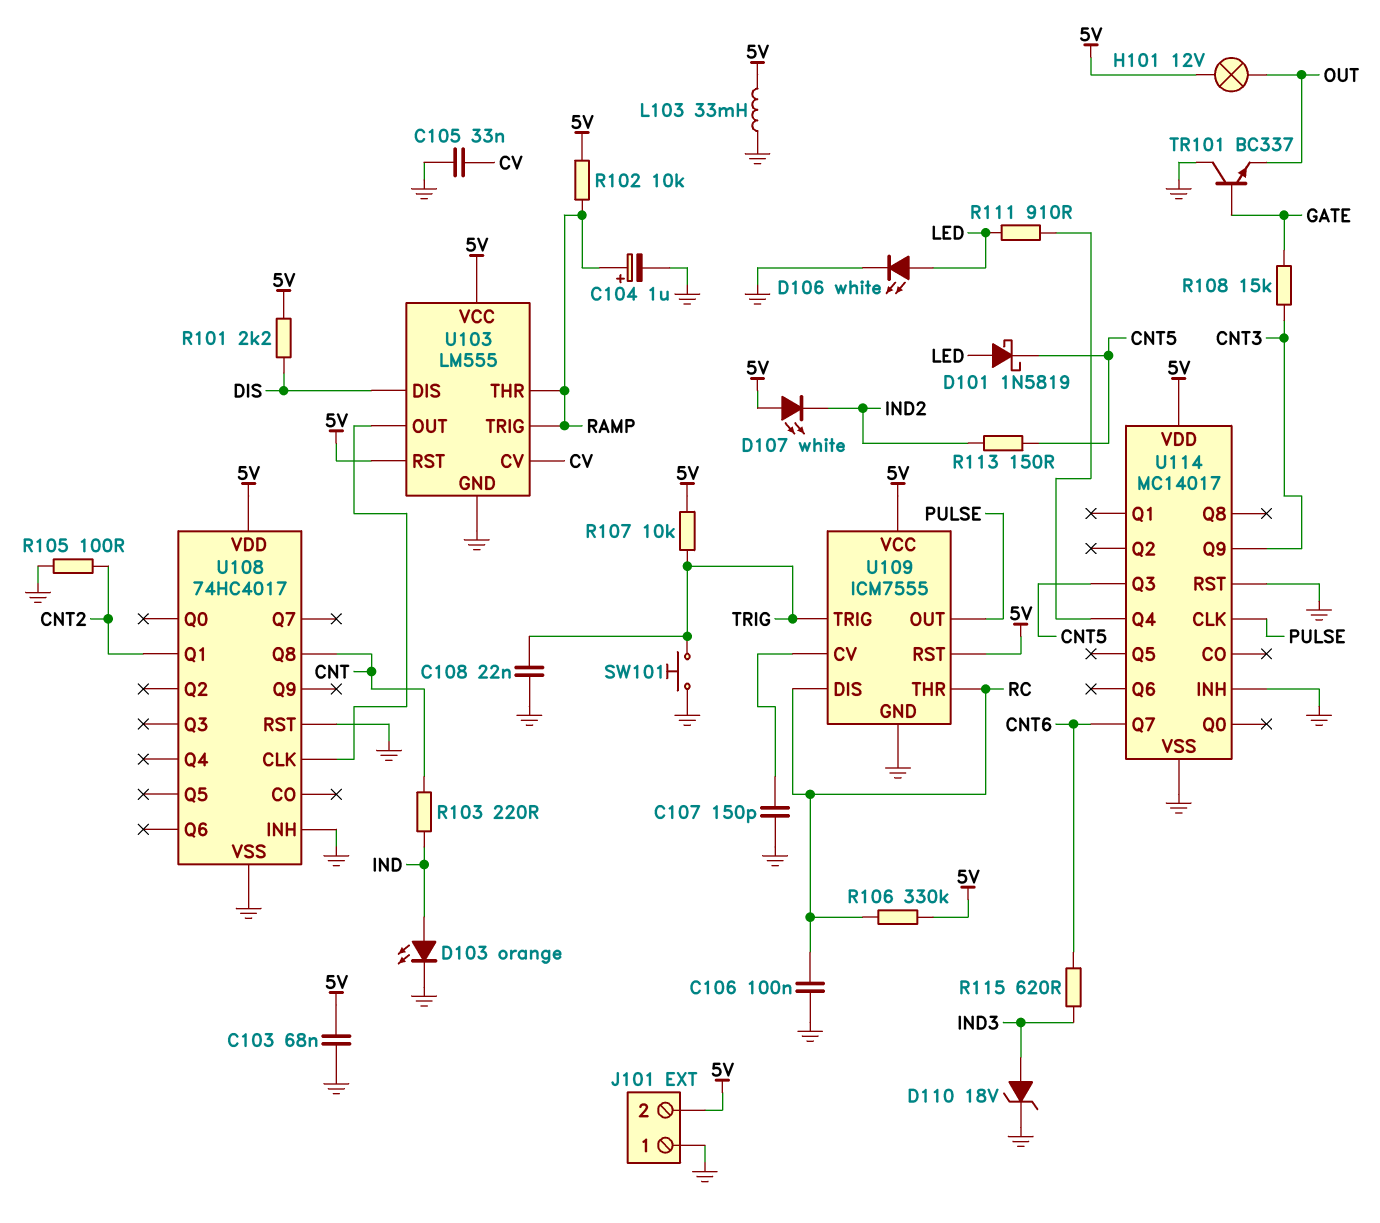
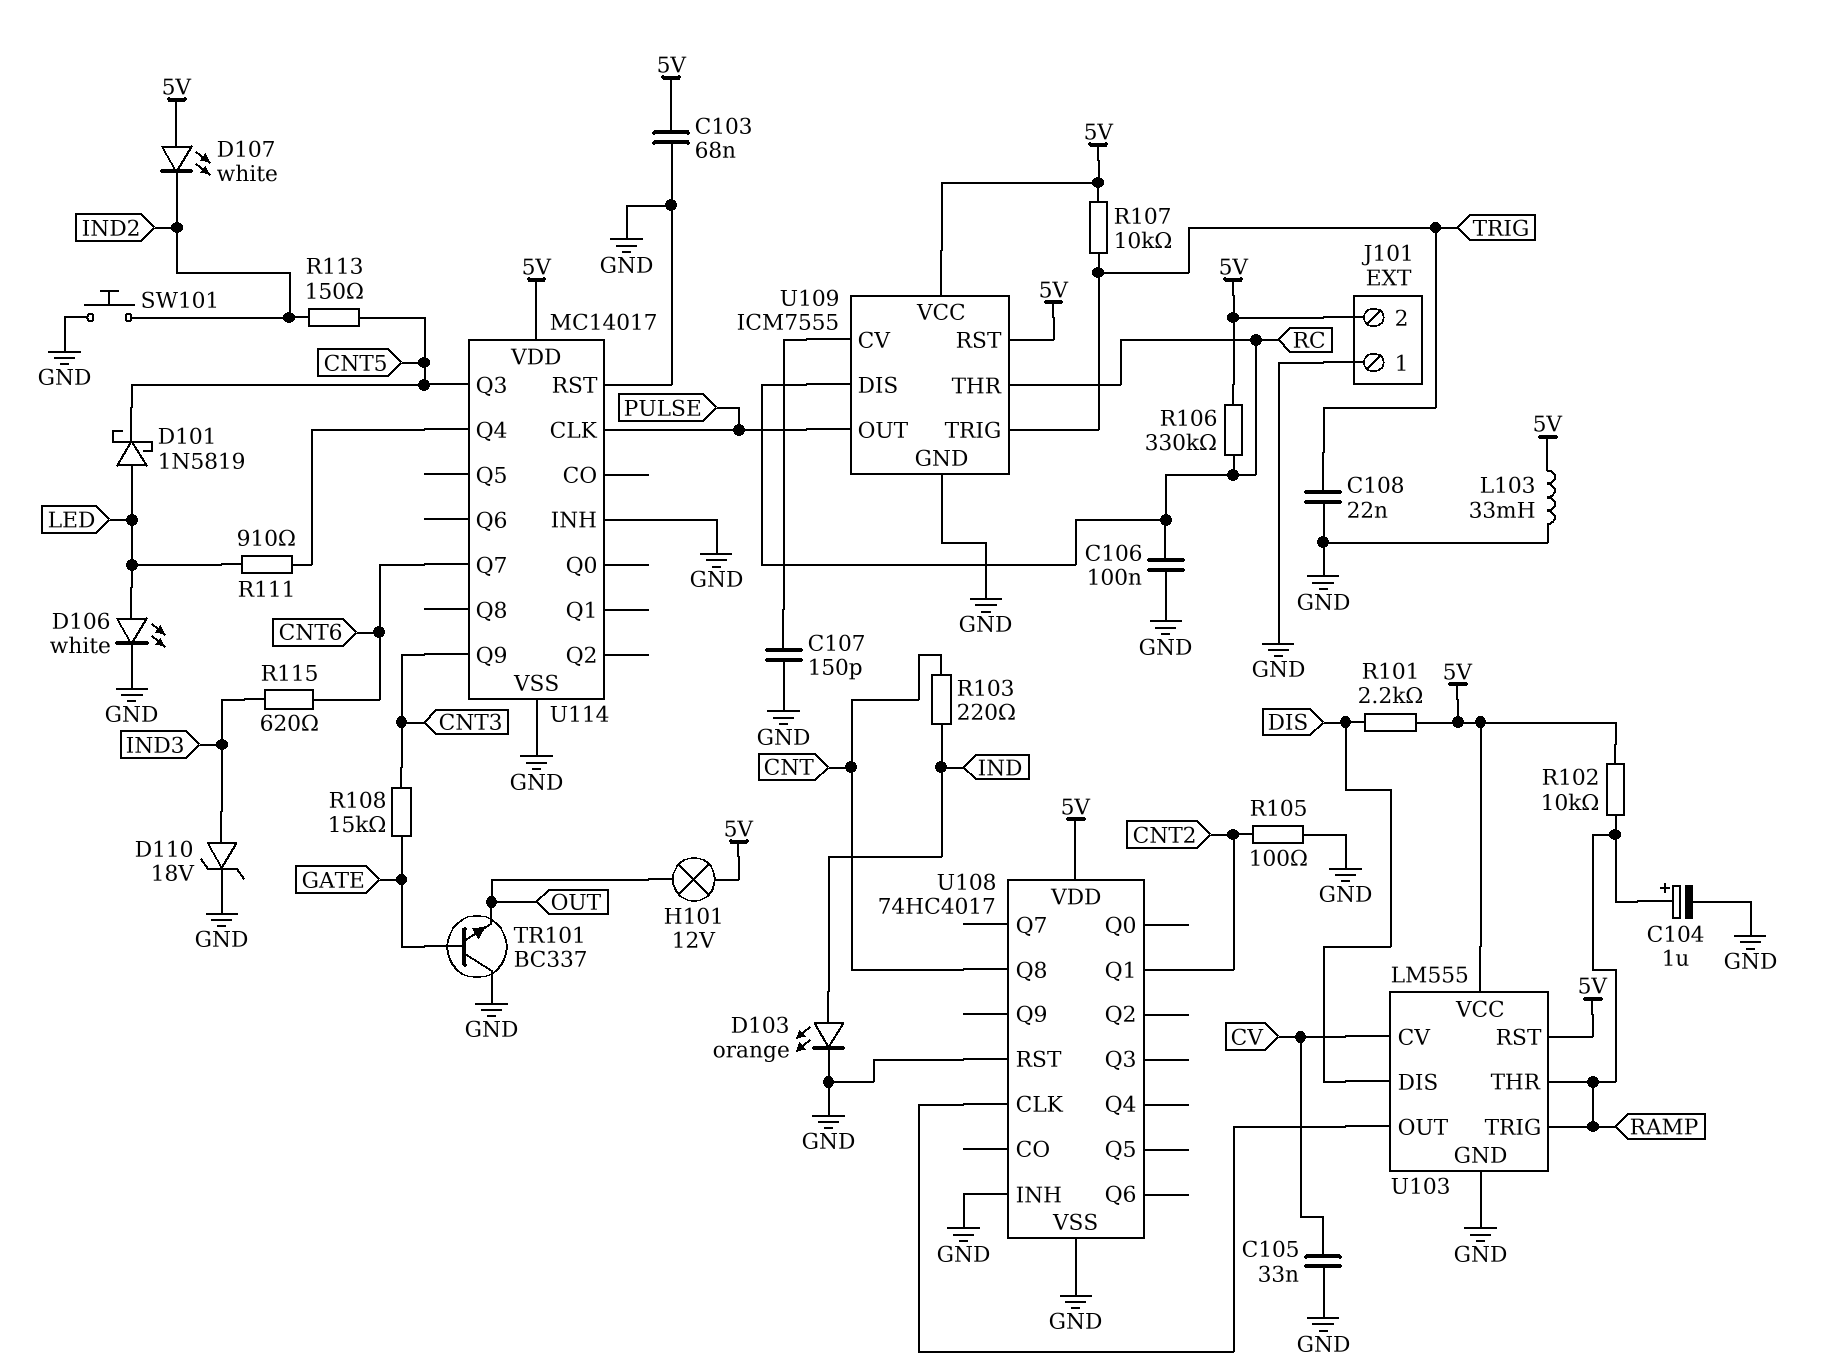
SW101: button (GND, TRIG) -> button (GND, IND2)

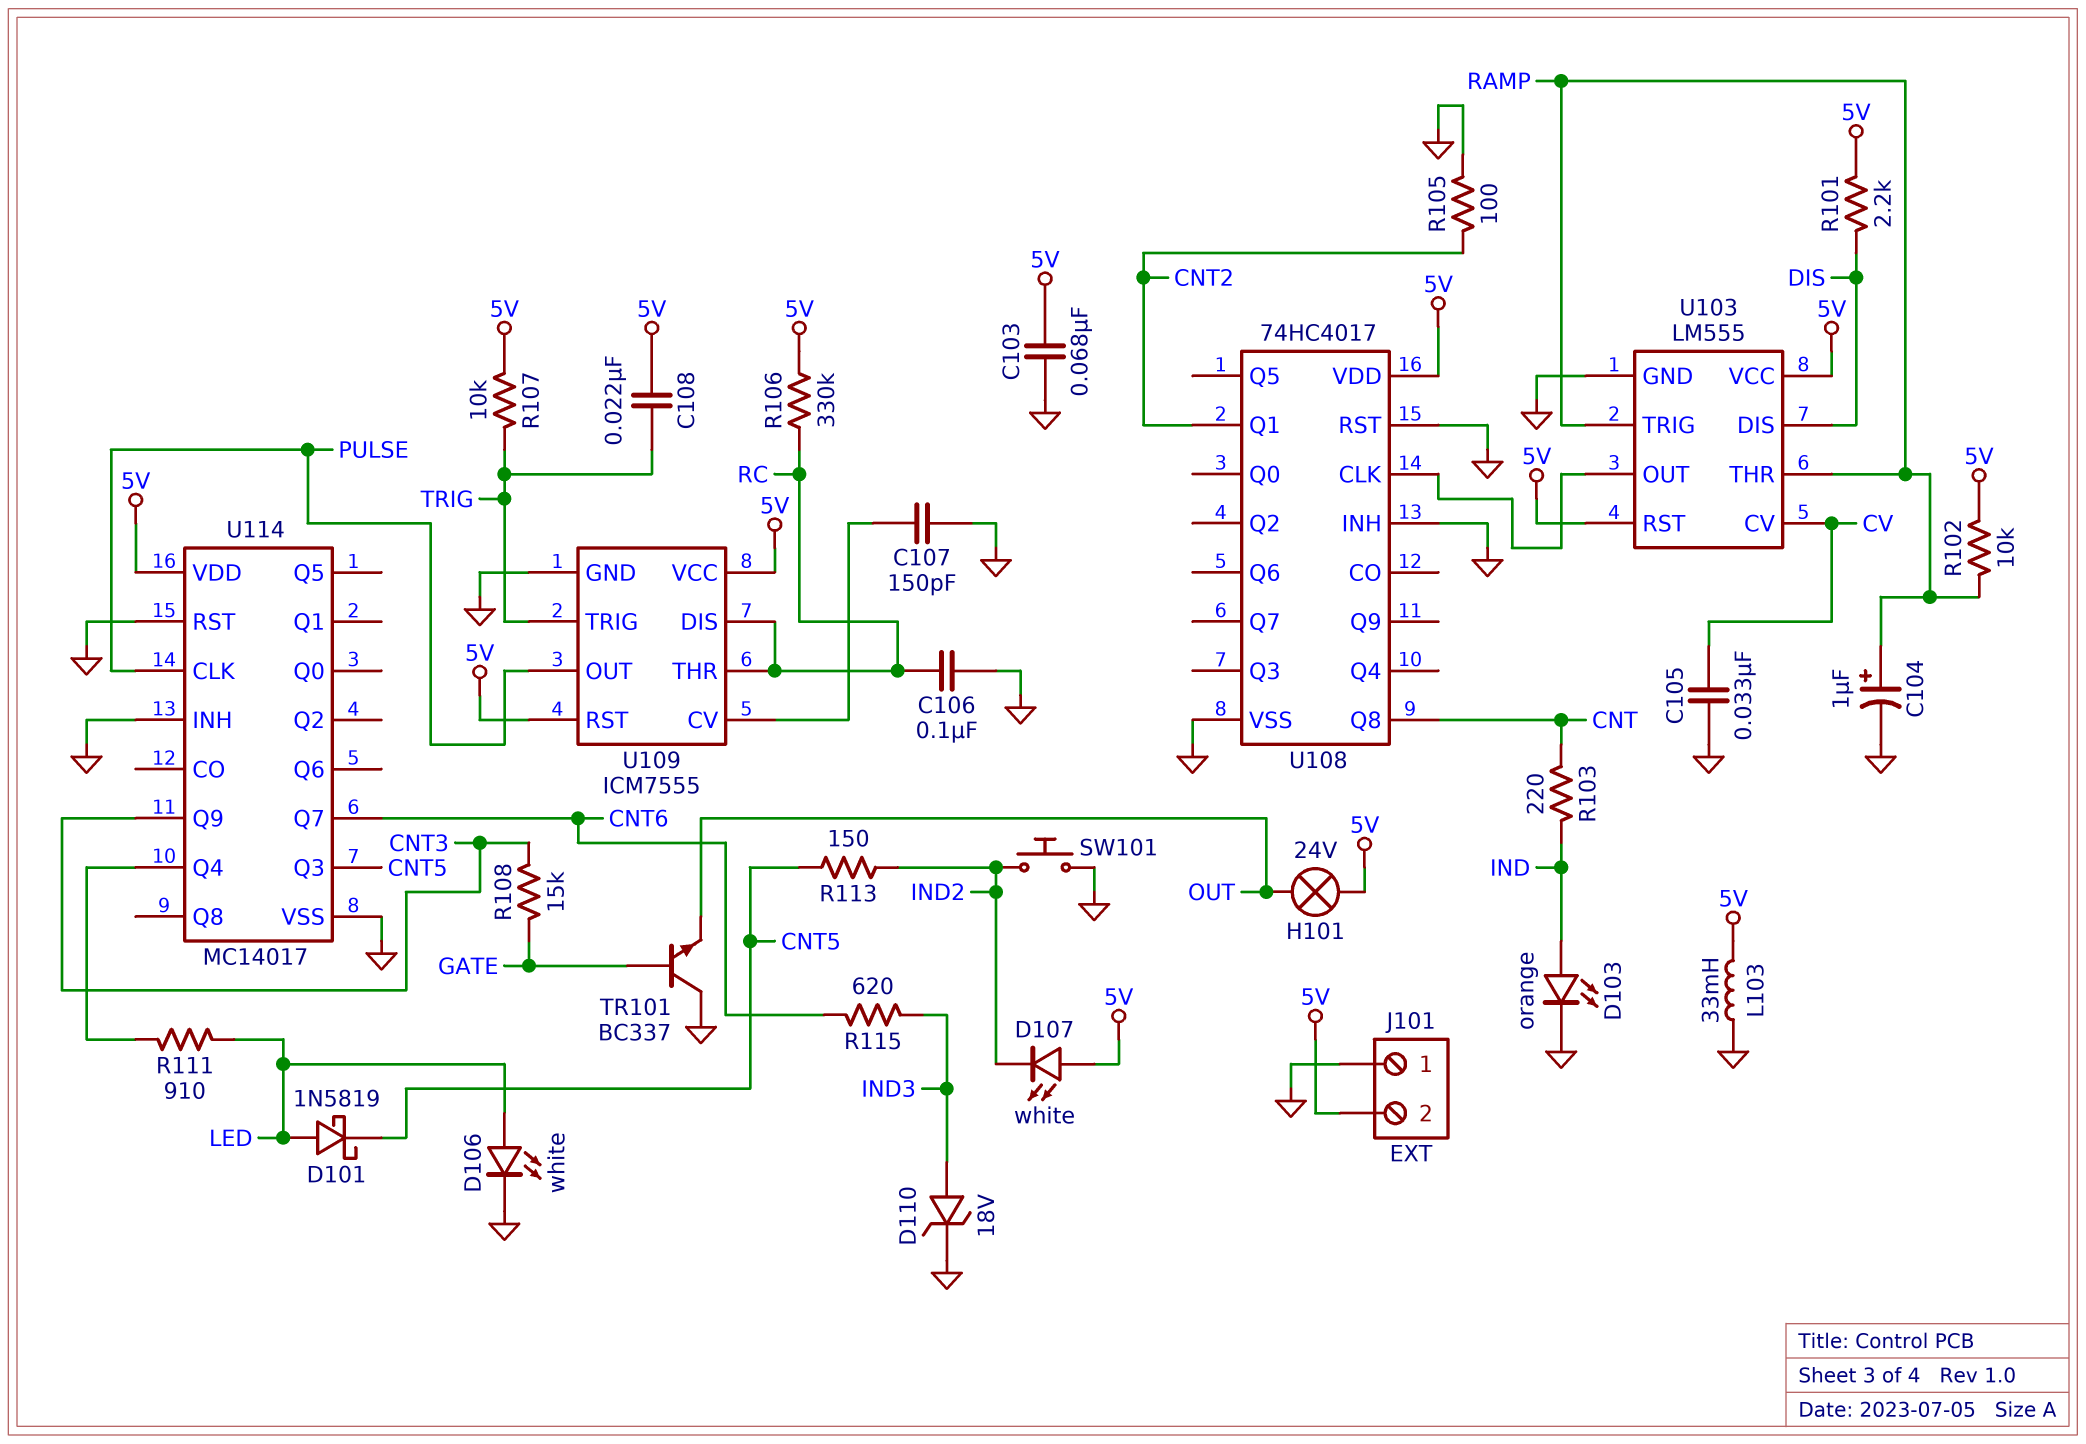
C108: 22nF (GND, TRIG) -> 22nF (5V, TRIG)
H101: lamp 12V (5V, OUT) -> lamp 24V (5V, OUT)

